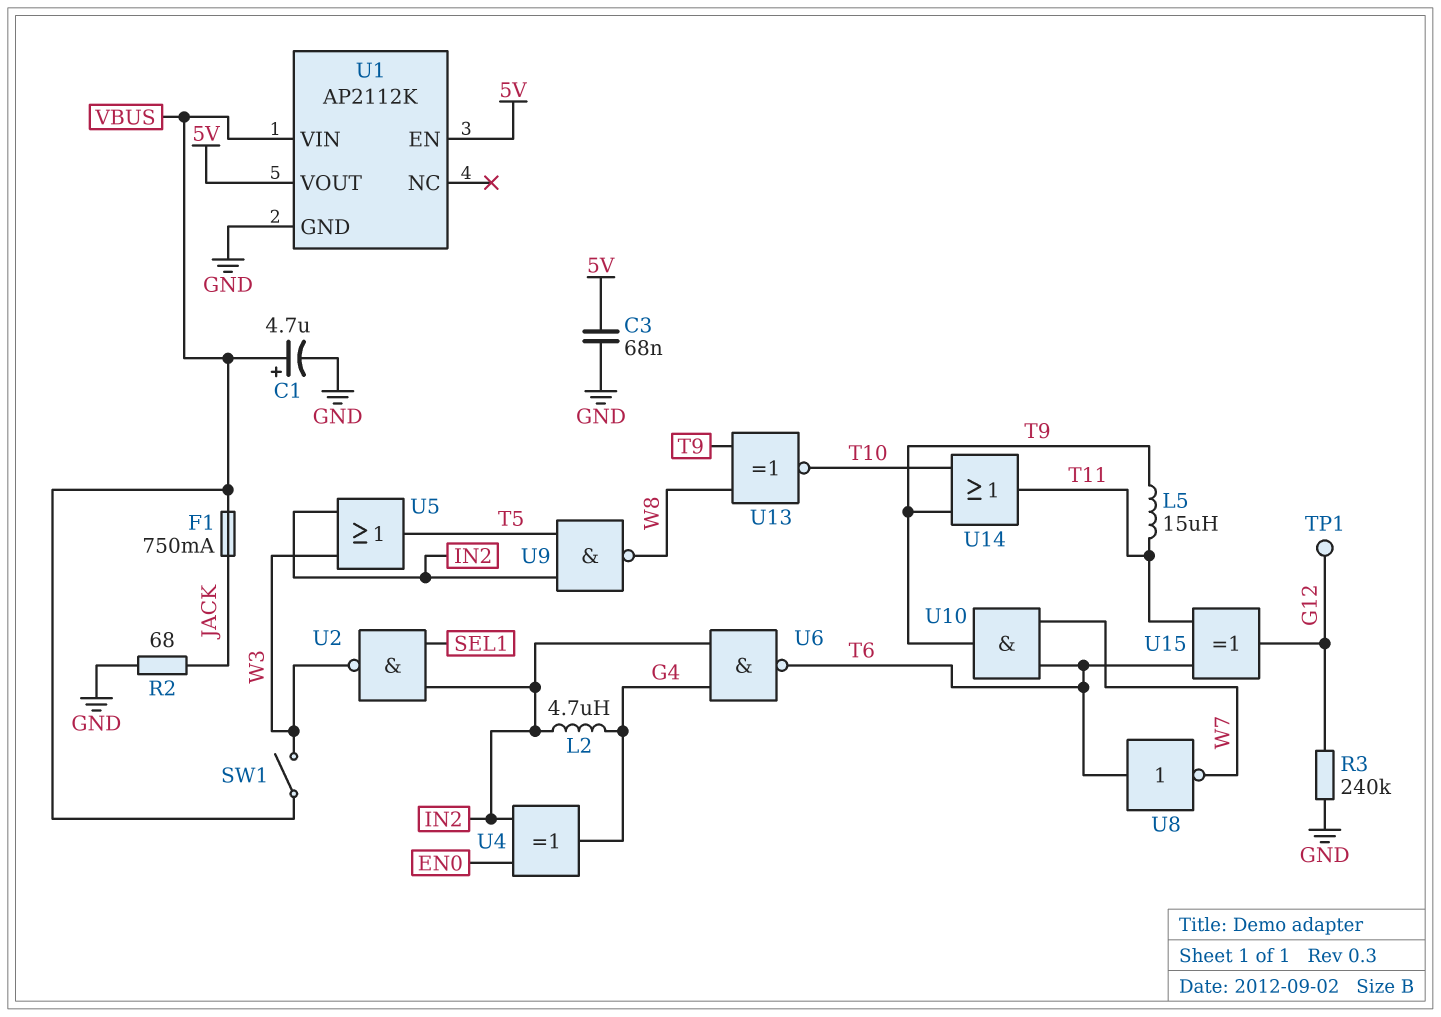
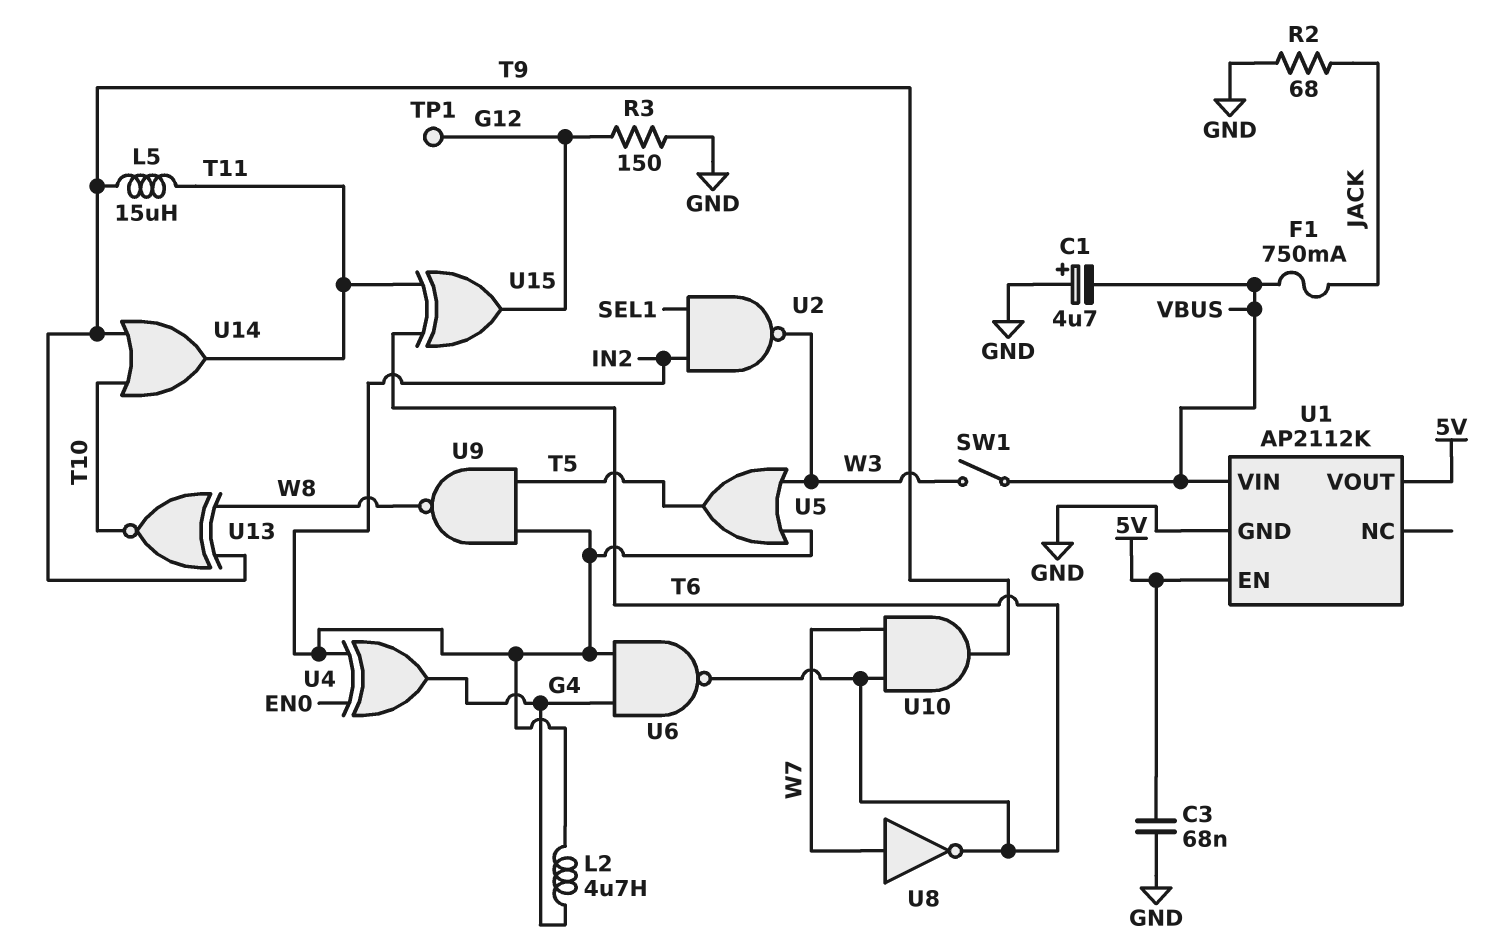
C1: 4.7uF (plus VBUS, minus GND) -> 4.7uF (plus GND, minus VBUS)
R3: 240k (G12, GND) -> 150 (G12, GND)
U8: NOT (in T6, out W7) -> NOT (in W7, out T6)

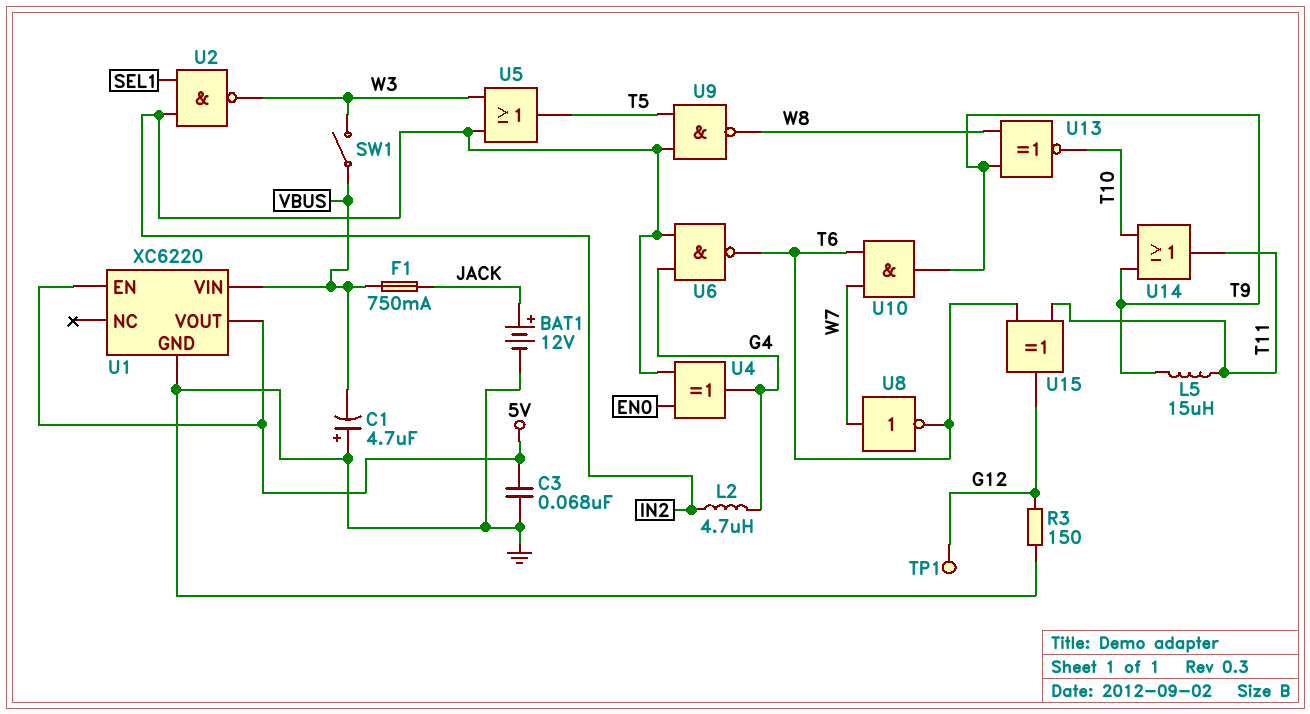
BAT1: none -> 12V (plus JACK, minus GND)
R2: 68 (GND, JACK) -> none
U1: AP2112K -> XC6220

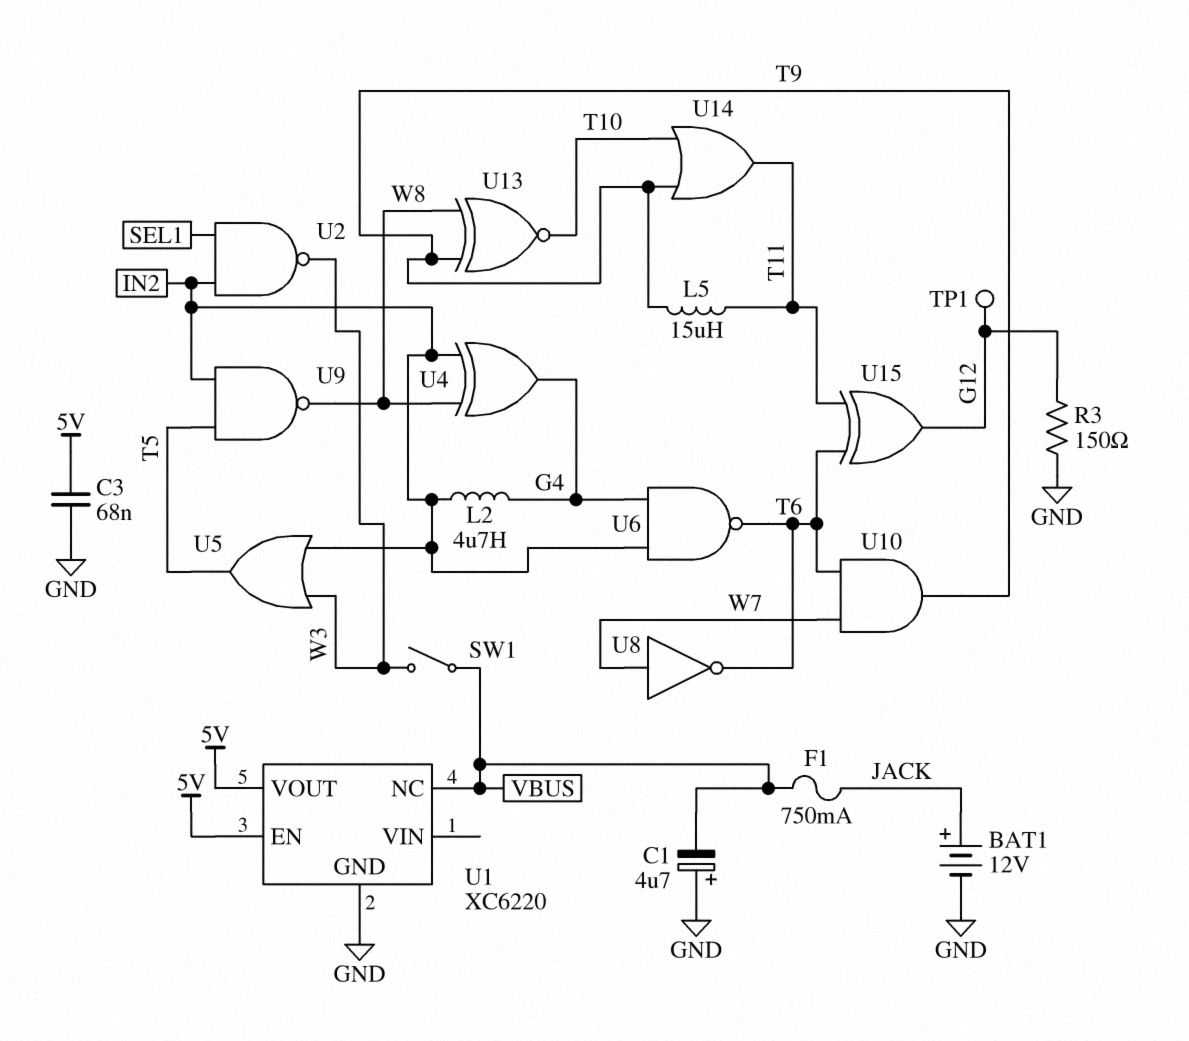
U1 pin NC: none -> VBUS
U1 pin VIN: VBUS -> none
U4: XOR (in EN0, in IN2, out G4) -> XOR (in IN2, in W8, out G4)

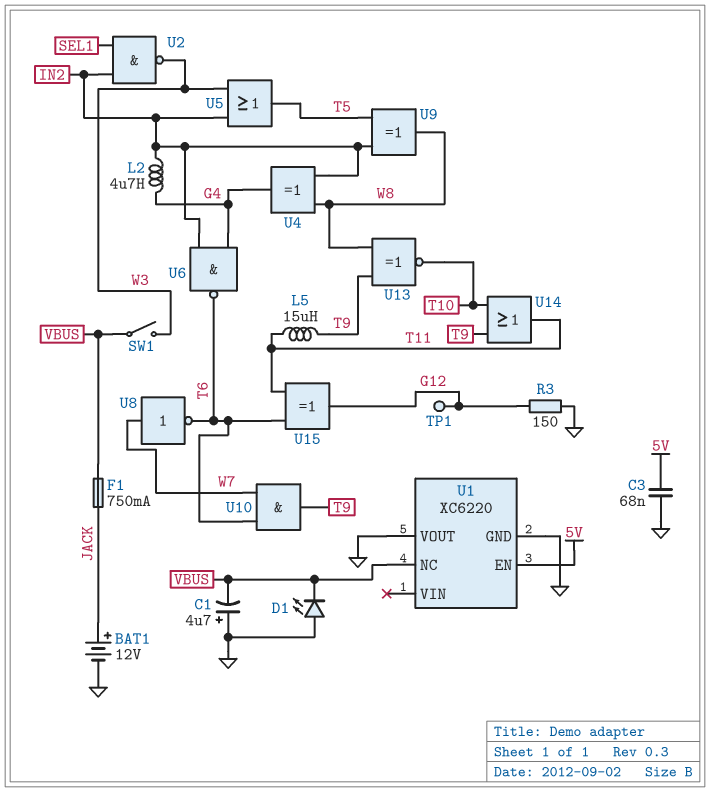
D1: none -> LED (A GND, K VBUS)
U1 pin VOUT: 5V -> GND
U9: NAND (in IN2, in T5, out W8) -> XOR (in IN2, in T5, out W8)

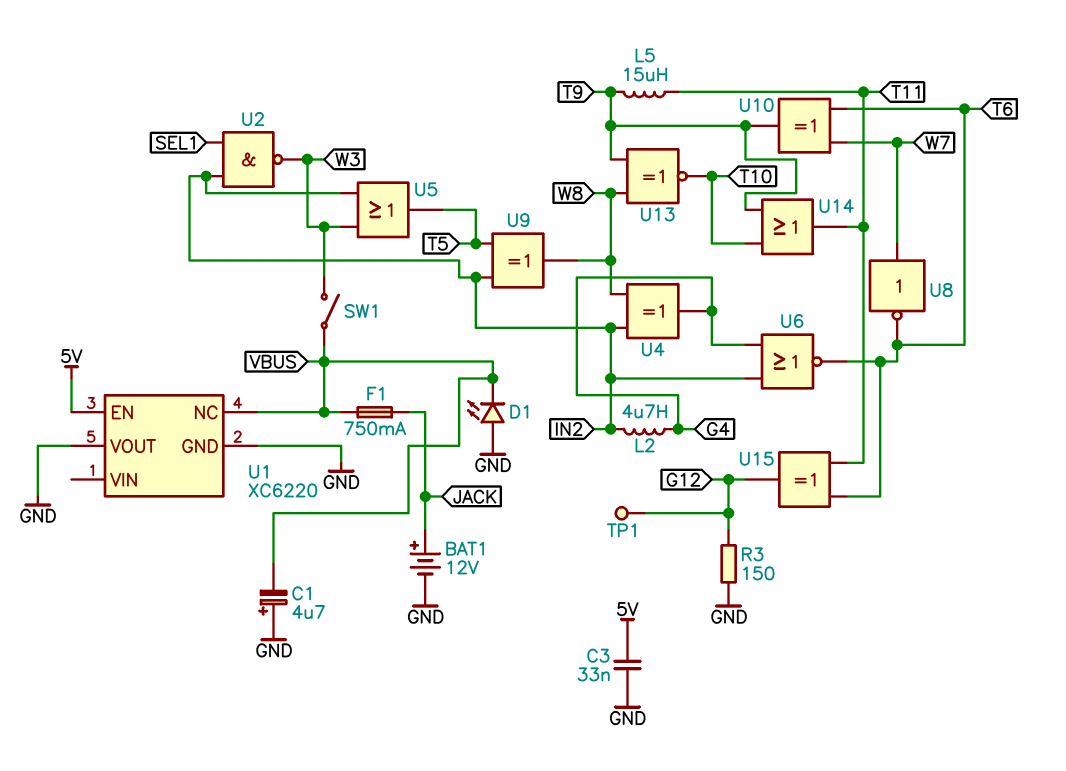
C3: 68nF (5V, GND) -> 33nF (5V, GND)
U6: NAND (in G4, in IN2, out T6) -> NOR (in G4, in IN2, out T6)
U10: AND (in T6, in W7, out T9) -> XOR (in T6, in W7, out T9)

